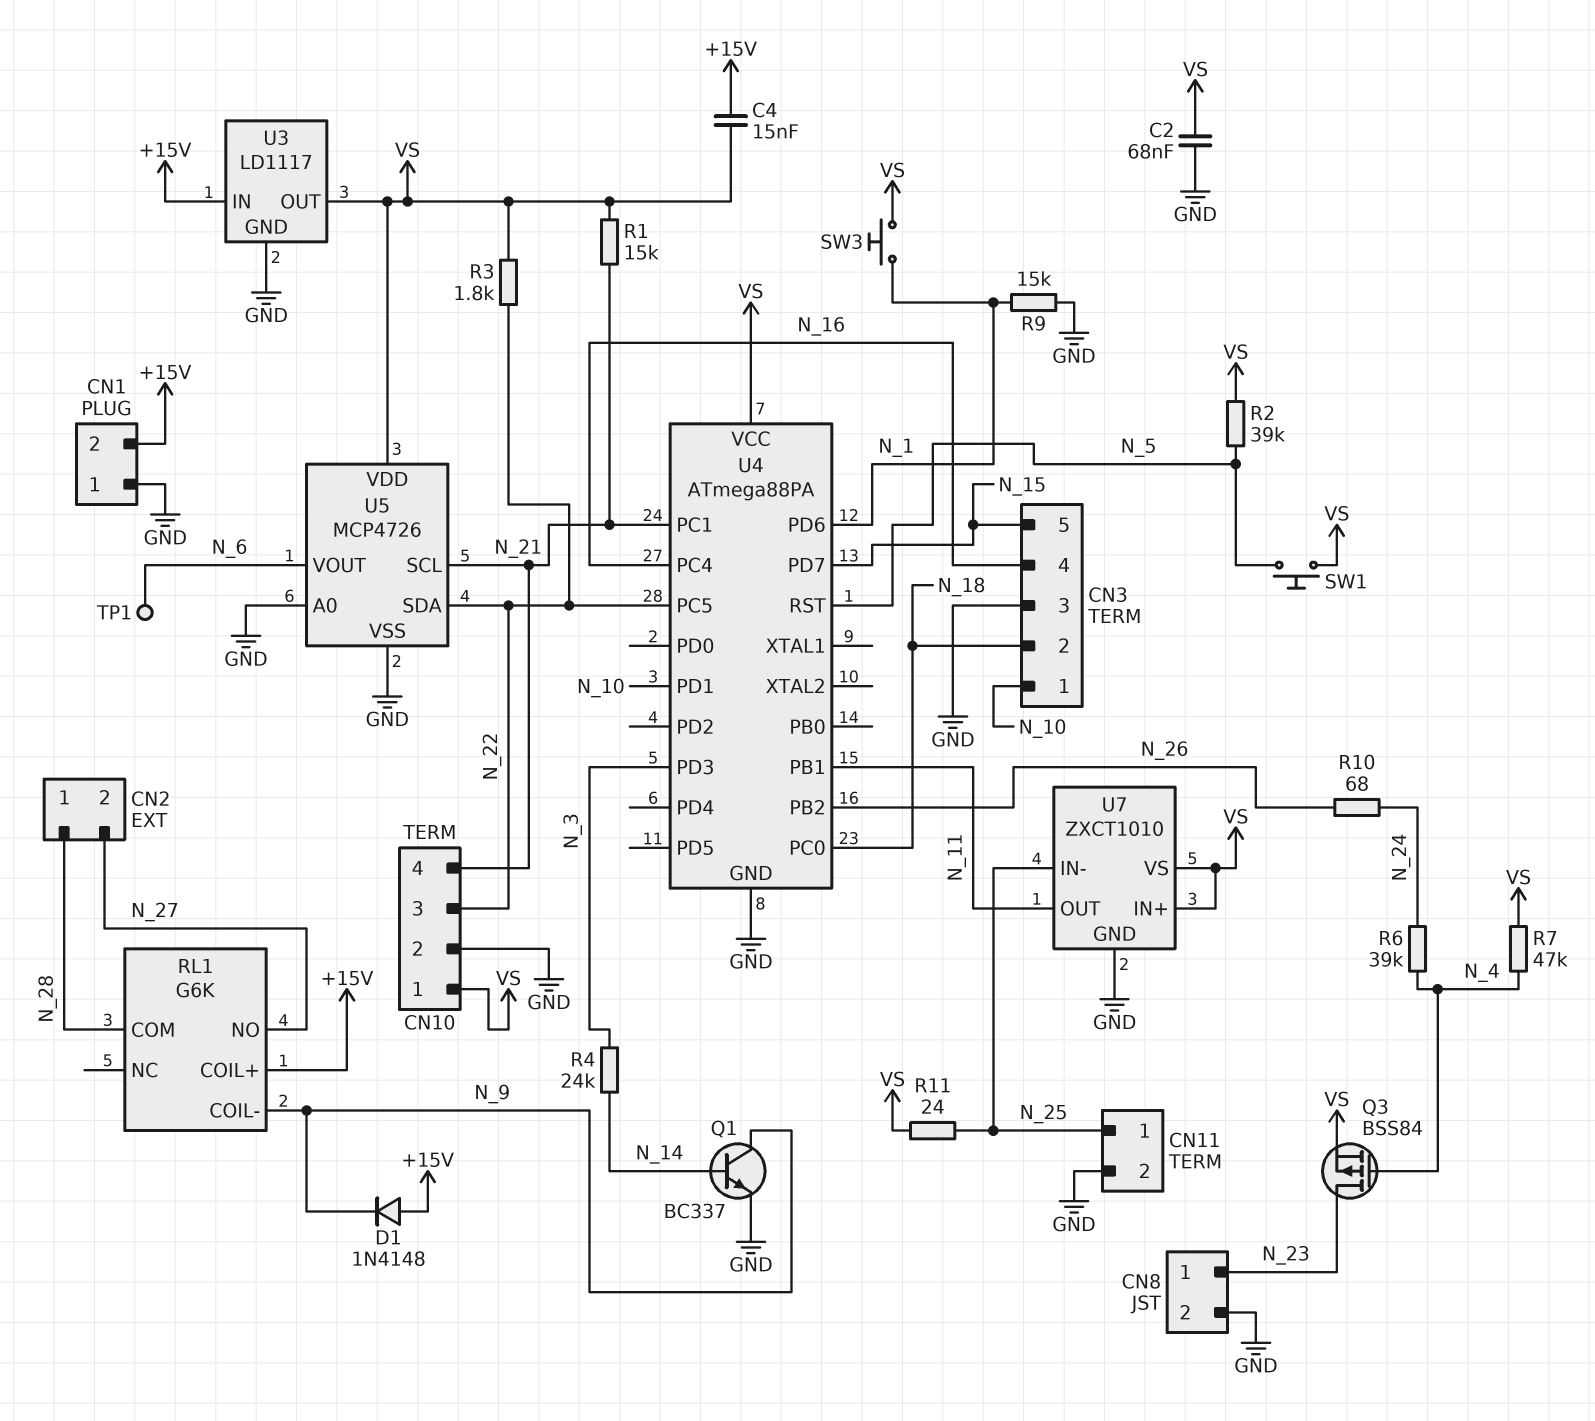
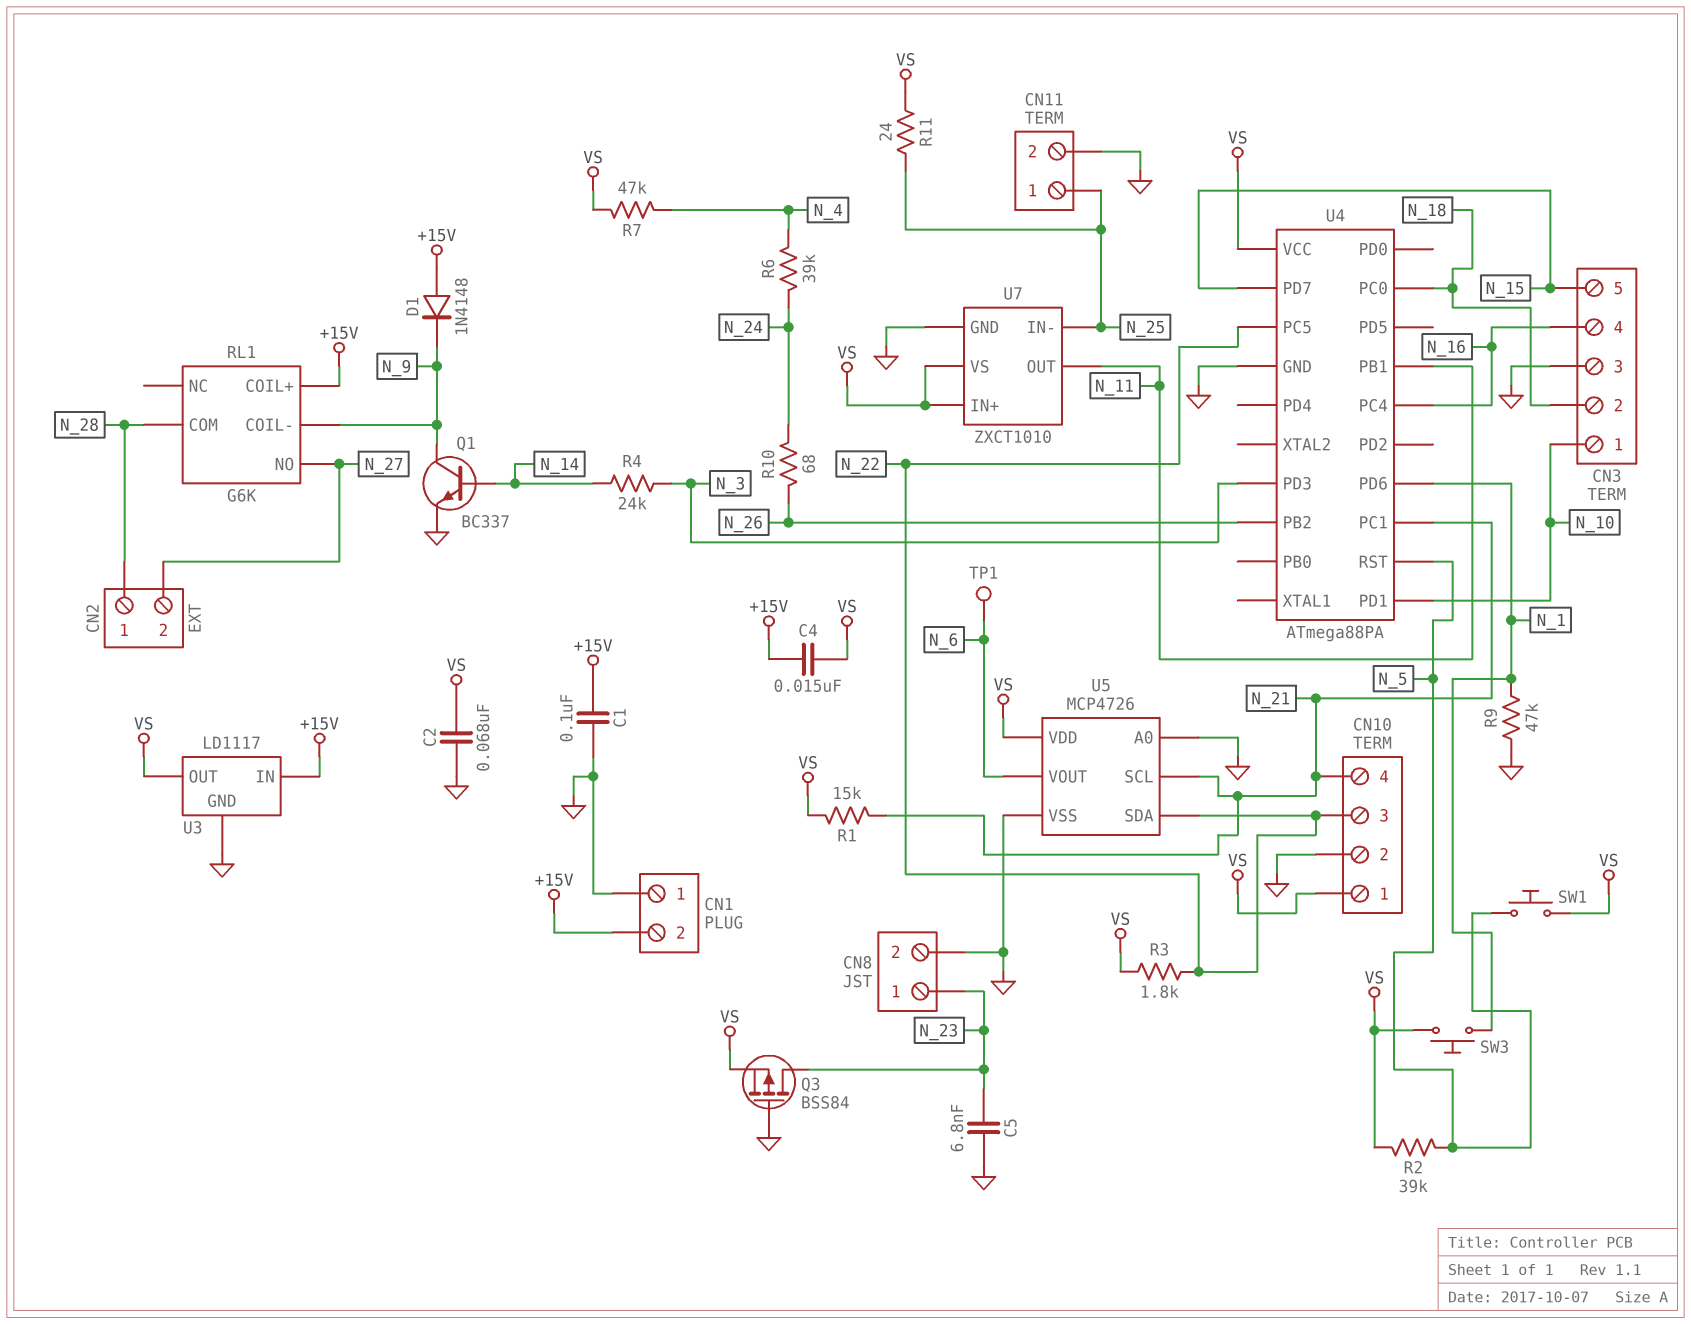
C1: none -> 100nF (+15V, GND)
C5: none -> 6.8nF (GND, N_23)
Q3: PMOS BSS84 (G N_4, D N_23, S VS) -> PMOS BSS84 (G GND, D N_23, S VS)
R9: 15k (GND, N_1) -> 47k (GND, N_1)

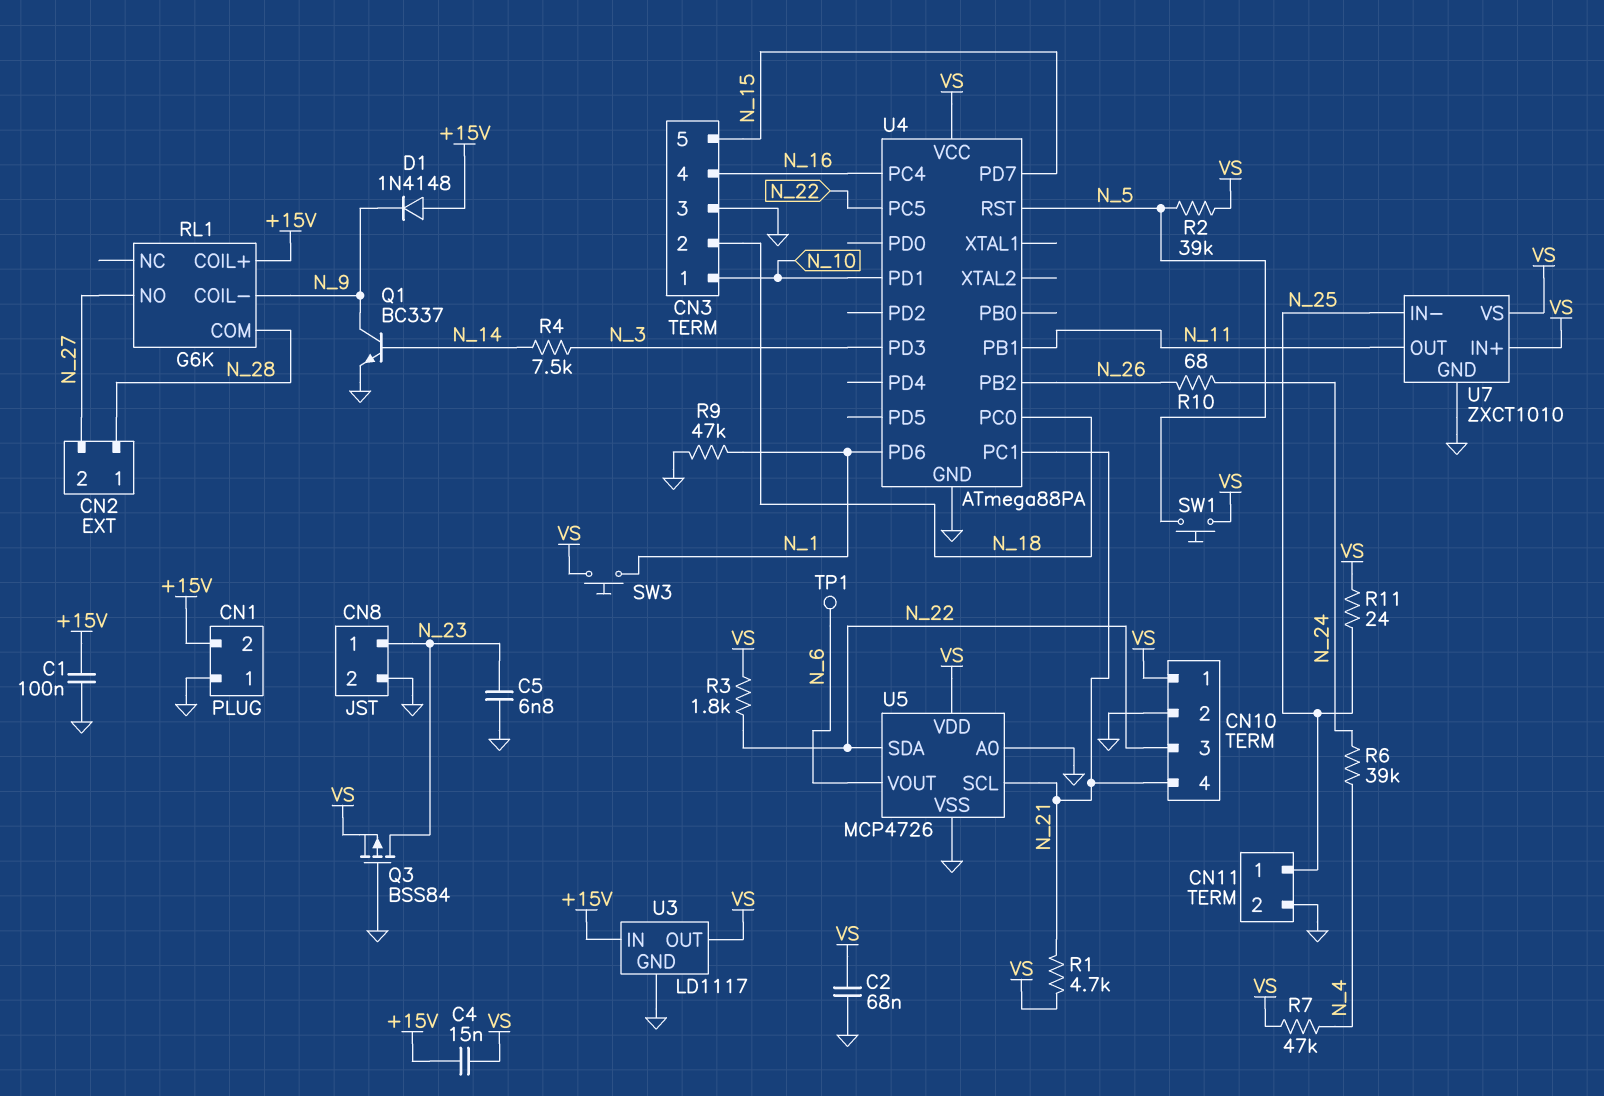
R1: 15k (N_21, VS) -> 4.7k (N_21, VS)
R4: 24k (N_3, N_14) -> 7.5k (N_3, N_14)

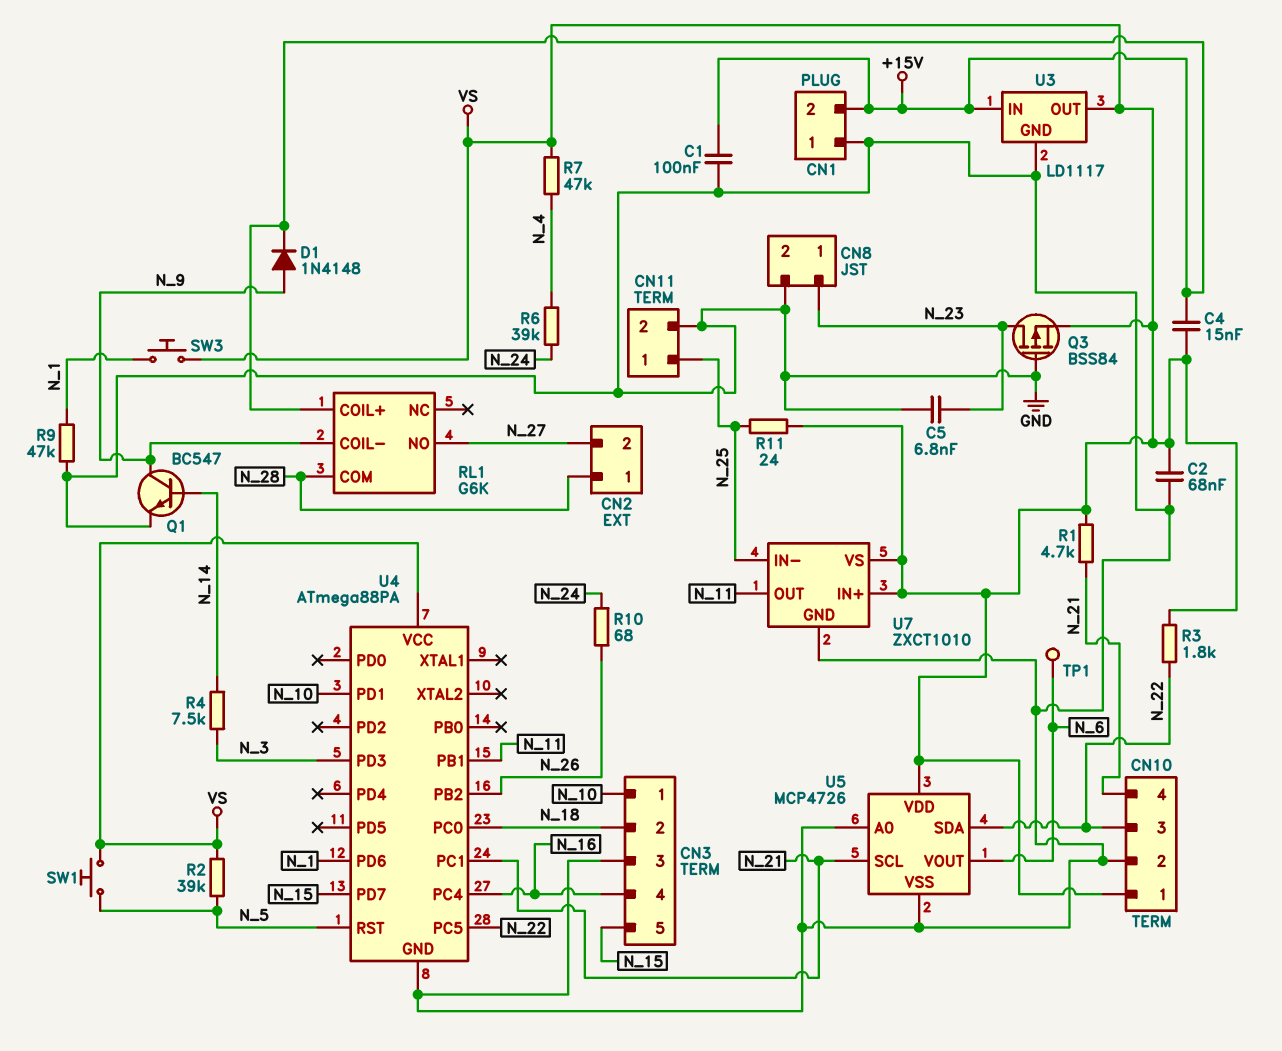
D1: diode 1N4148 (A +15V, K N_9) -> diode 1N4148 (A N_9, K +15V)
Q1: NPN BC337 (B N_14, C N_9, E GND) -> NPN BC547 (B N_14, C N_9, E GND)

